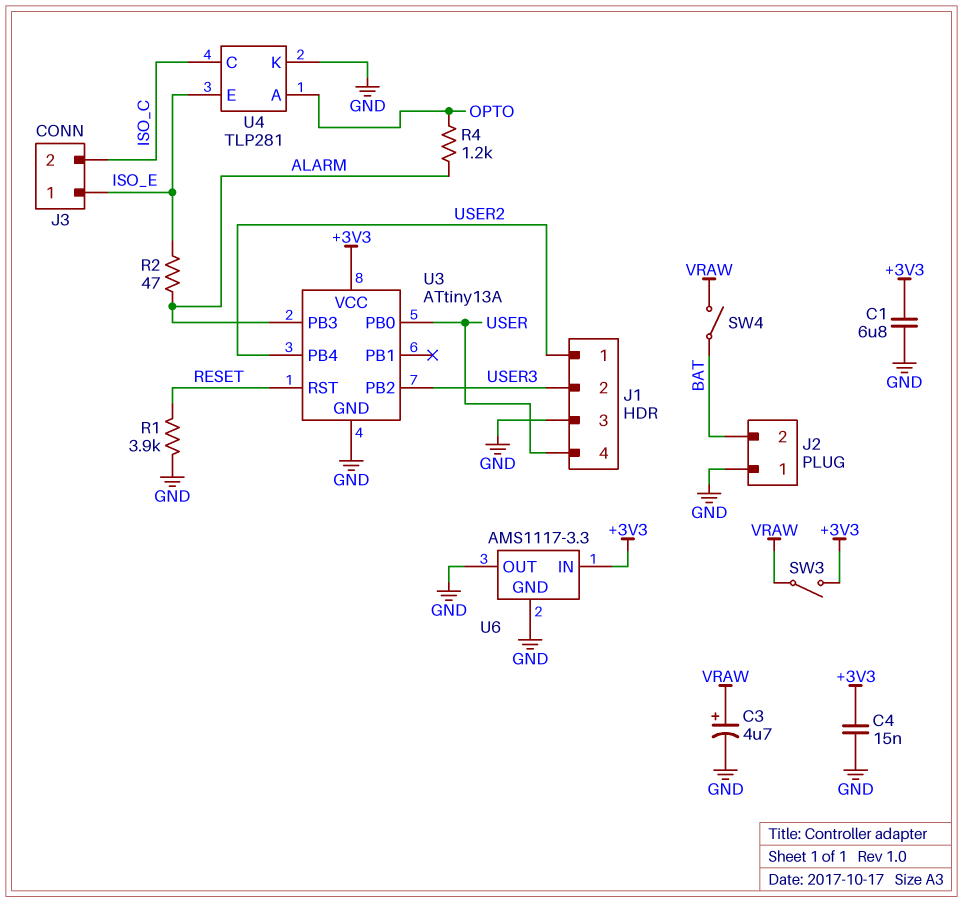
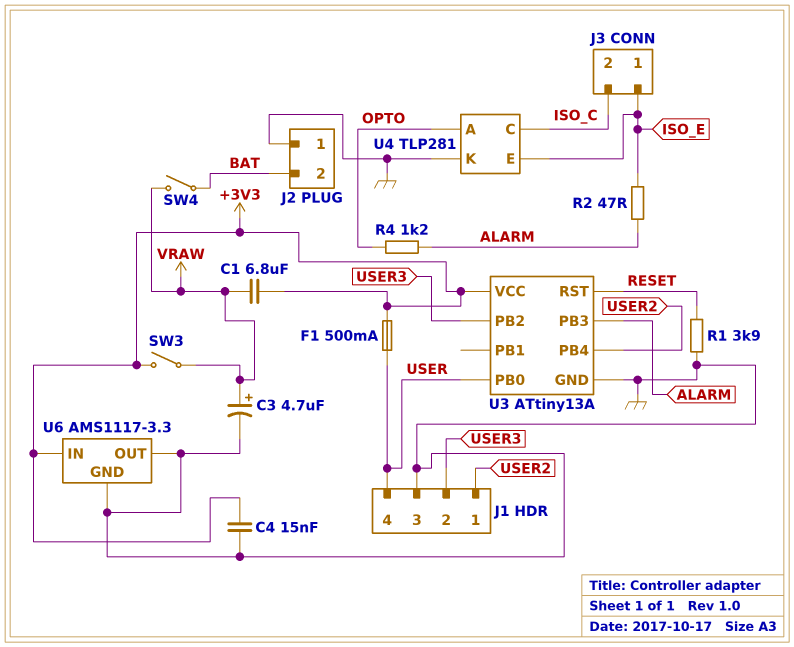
C1: 6.8uF (+3V3, GND) -> 6.8uF (+3V3, VRAW)
F1: none -> 500mA (+3V3, USER)

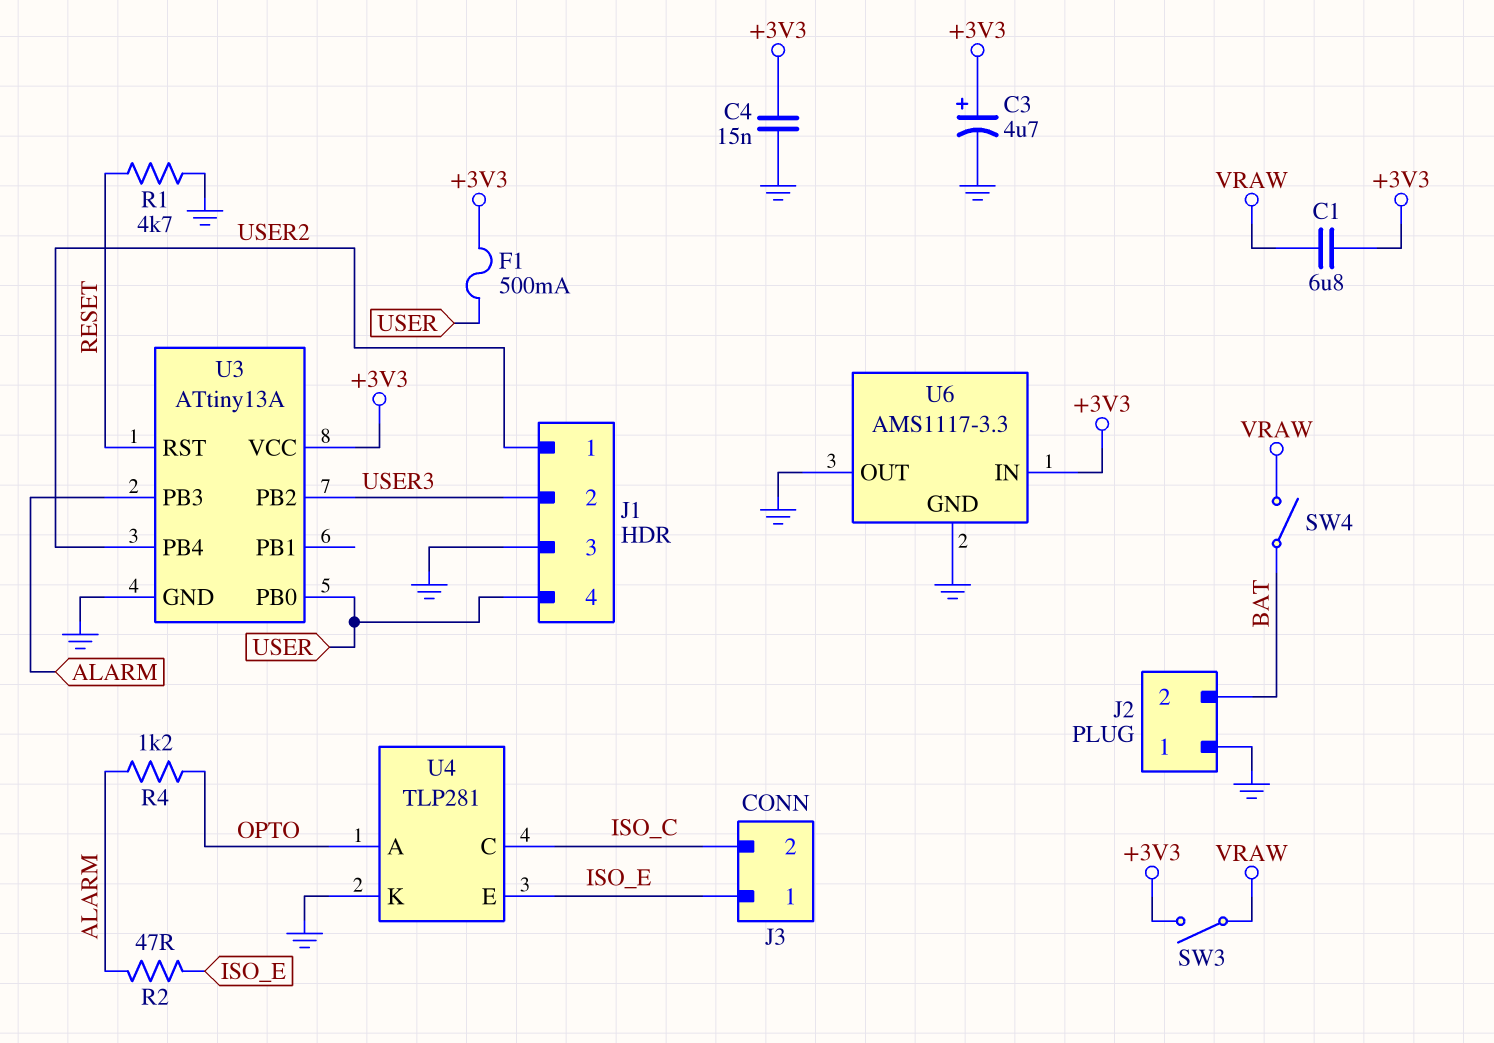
C3: 4.7uF (plus VRAW, minus GND) -> 4.7uF (plus +3V3, minus GND)
R1: 3.9k (GND, RESET) -> 4.7k (GND, RESET)

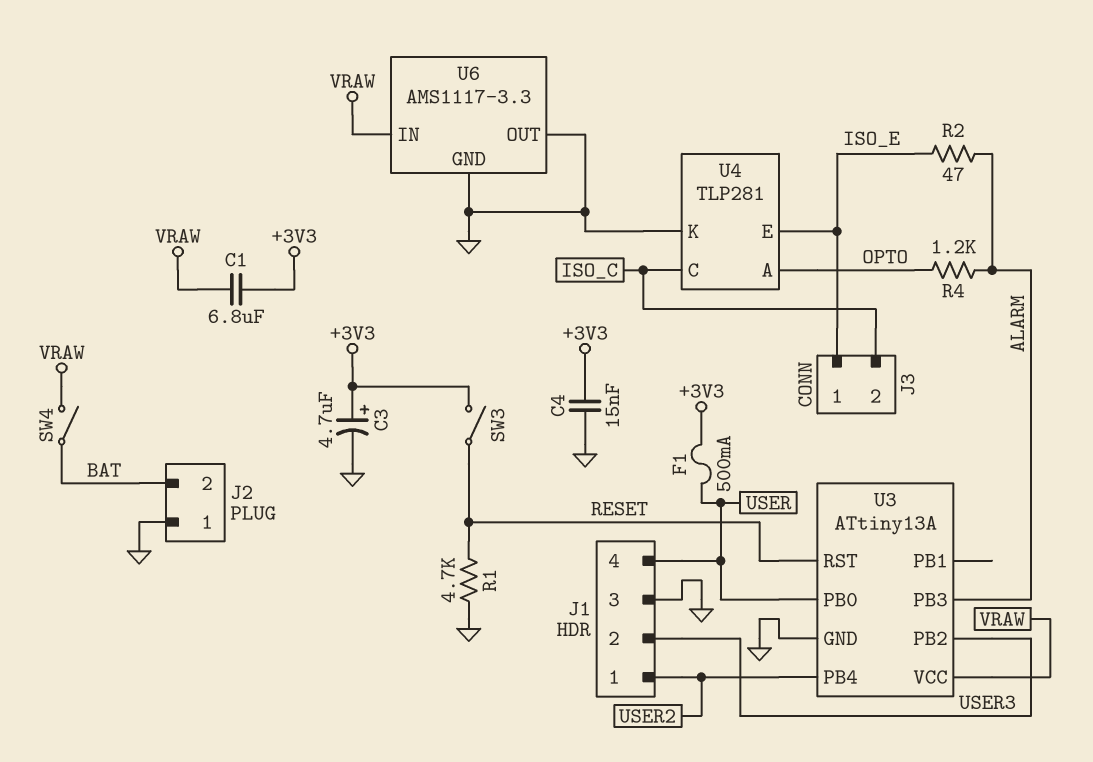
SW3: switch (+3V3, VRAW) -> switch (+3V3, RESET)
U3 pin VCC: +3V3 -> VRAW
U6 pin IN: +3V3 -> VRAW

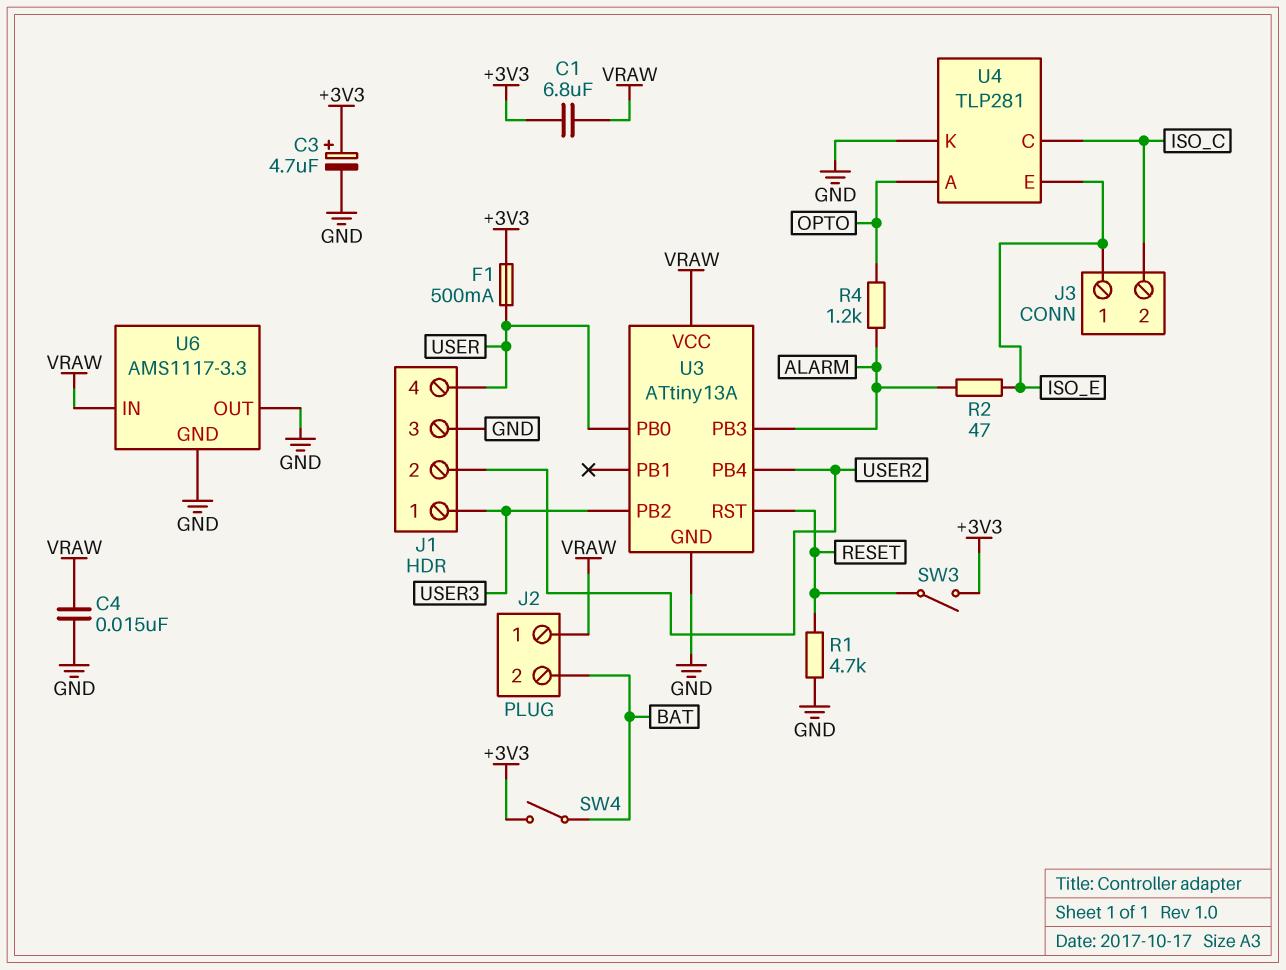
C4: 15nF (+3V3, GND) -> 15nF (GND, VRAW)
J1 pin 1: USER2 -> USER3
J1 pin 2: USER3 -> USER2
J2 pin 1: GND -> VRAW
SW4: switch (BAT, VRAW) -> switch (+3V3, BAT)

